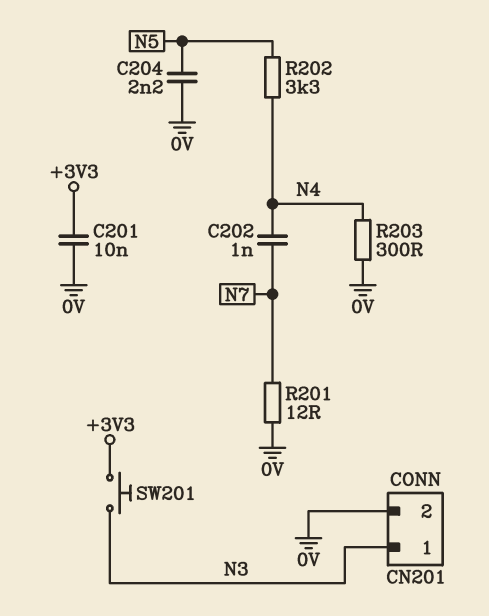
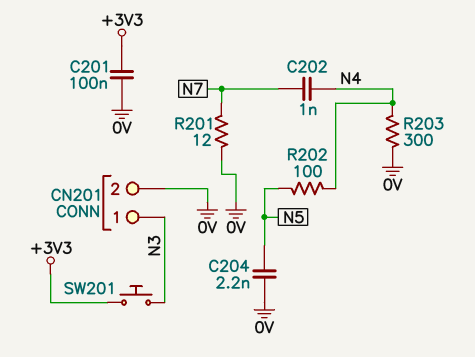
C201: 10nF (+3V3, 0V) -> 100nF (+3V3, 0V)
R202: 3.3k (N4, N5) -> 100 (N4, N5)

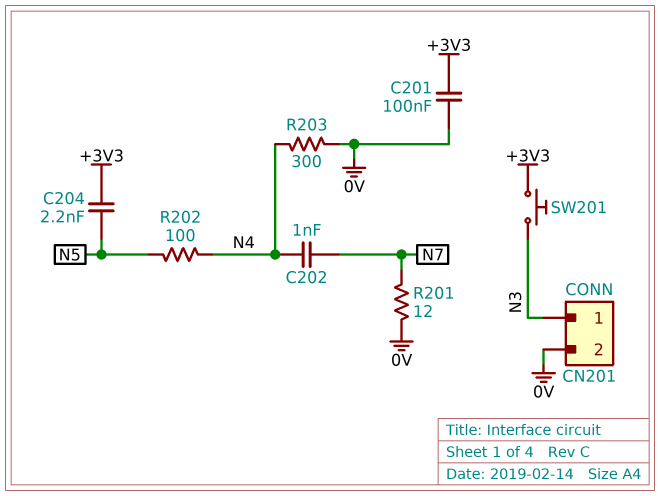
C204: 2.2nF (0V, N5) -> 2.2nF (+3V3, N5)

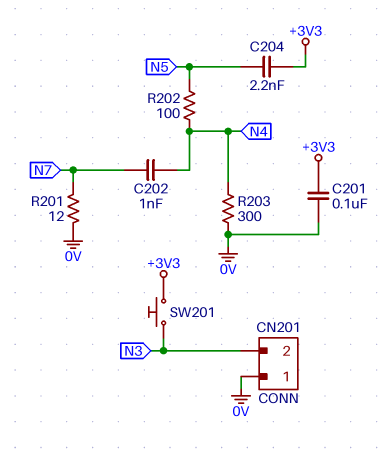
CN201 pin 1: N3 -> 0V
CN201 pin 2: 0V -> N3

